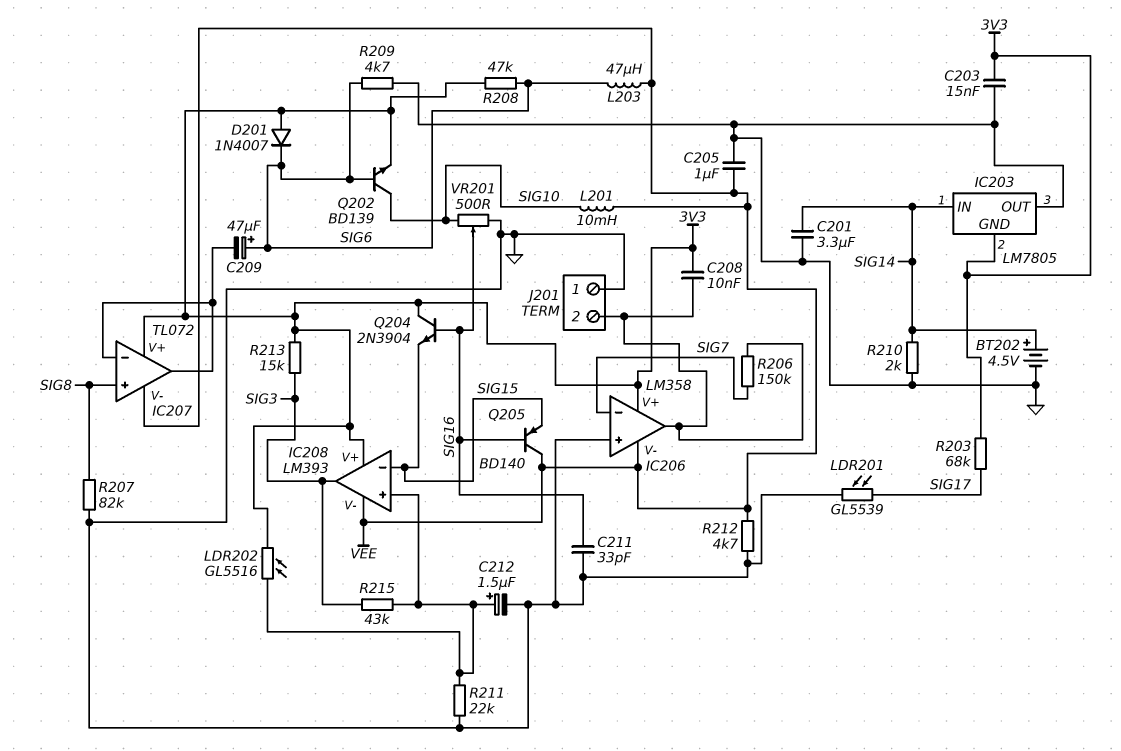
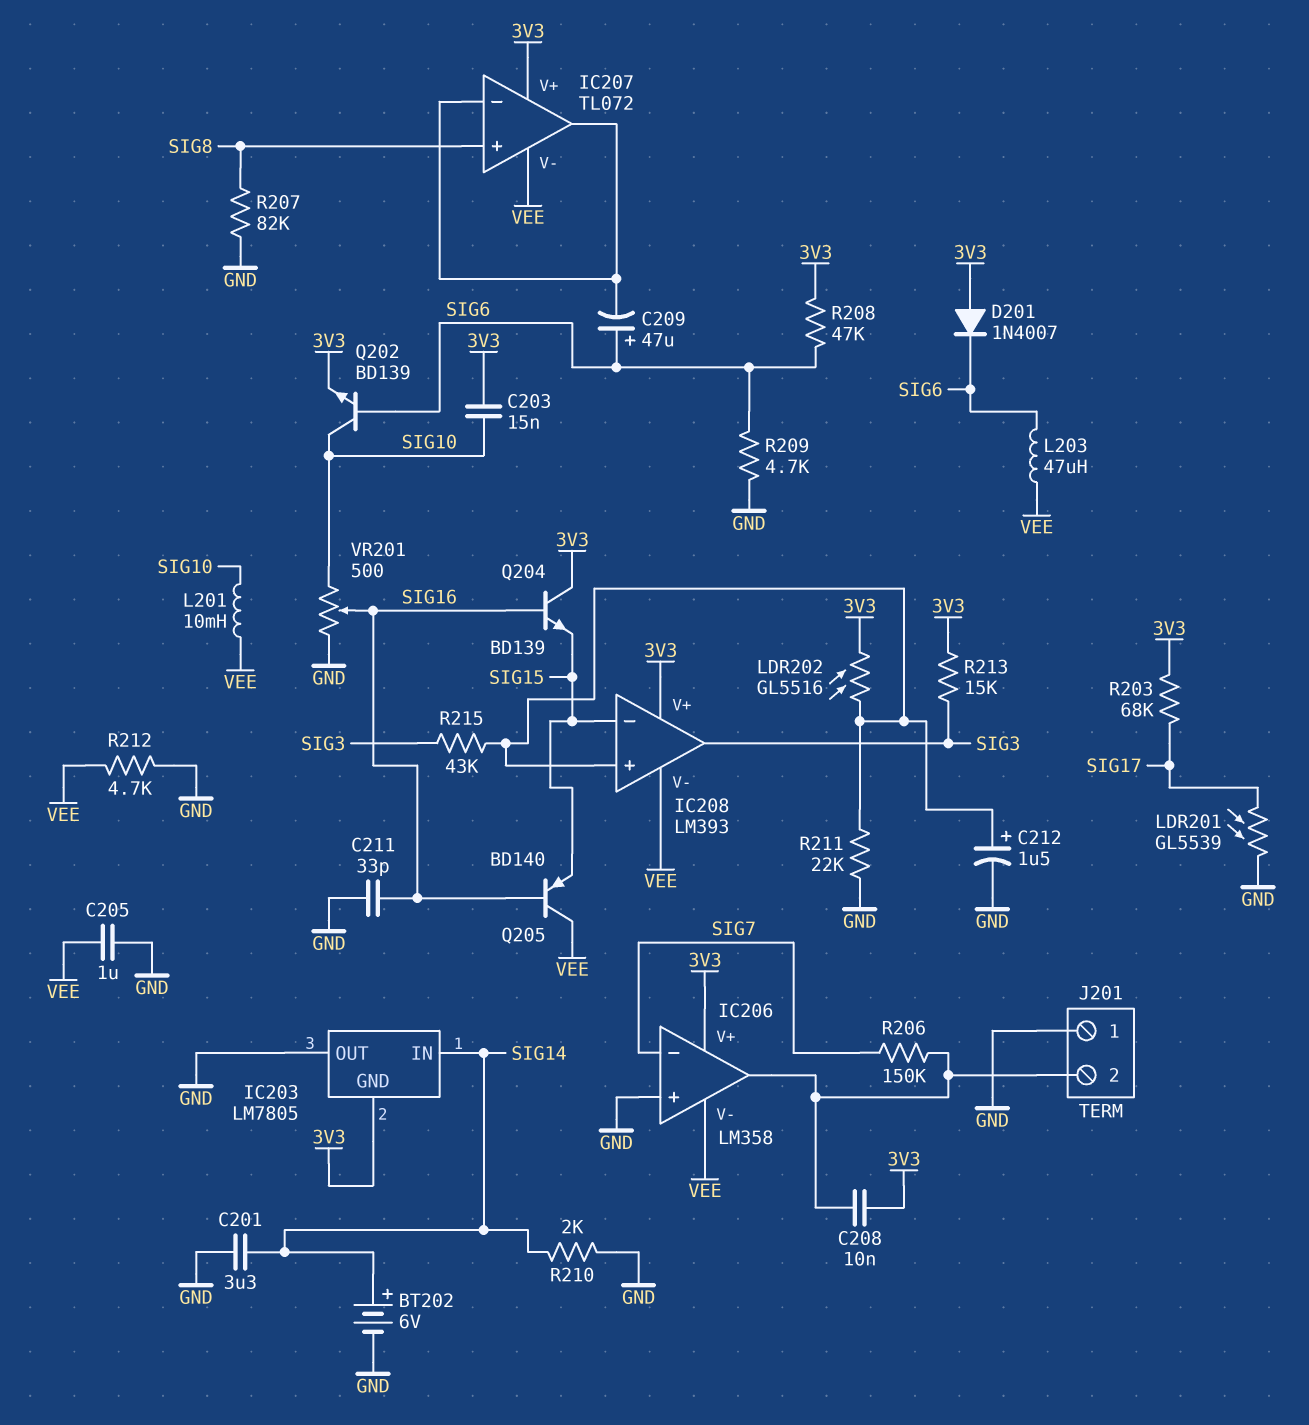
BT202: 4.5V (plus SIG14, minus GND) -> 6V (plus SIG14, minus GND)
C203: 15nF (3V3, GND) -> 15nF (3V3, SIG10)
Q204: NPN 2N3904 (B SIG16, C 3V3, E SIG15) -> NPN BD139 (B SIG16, C 3V3, E SIG15)

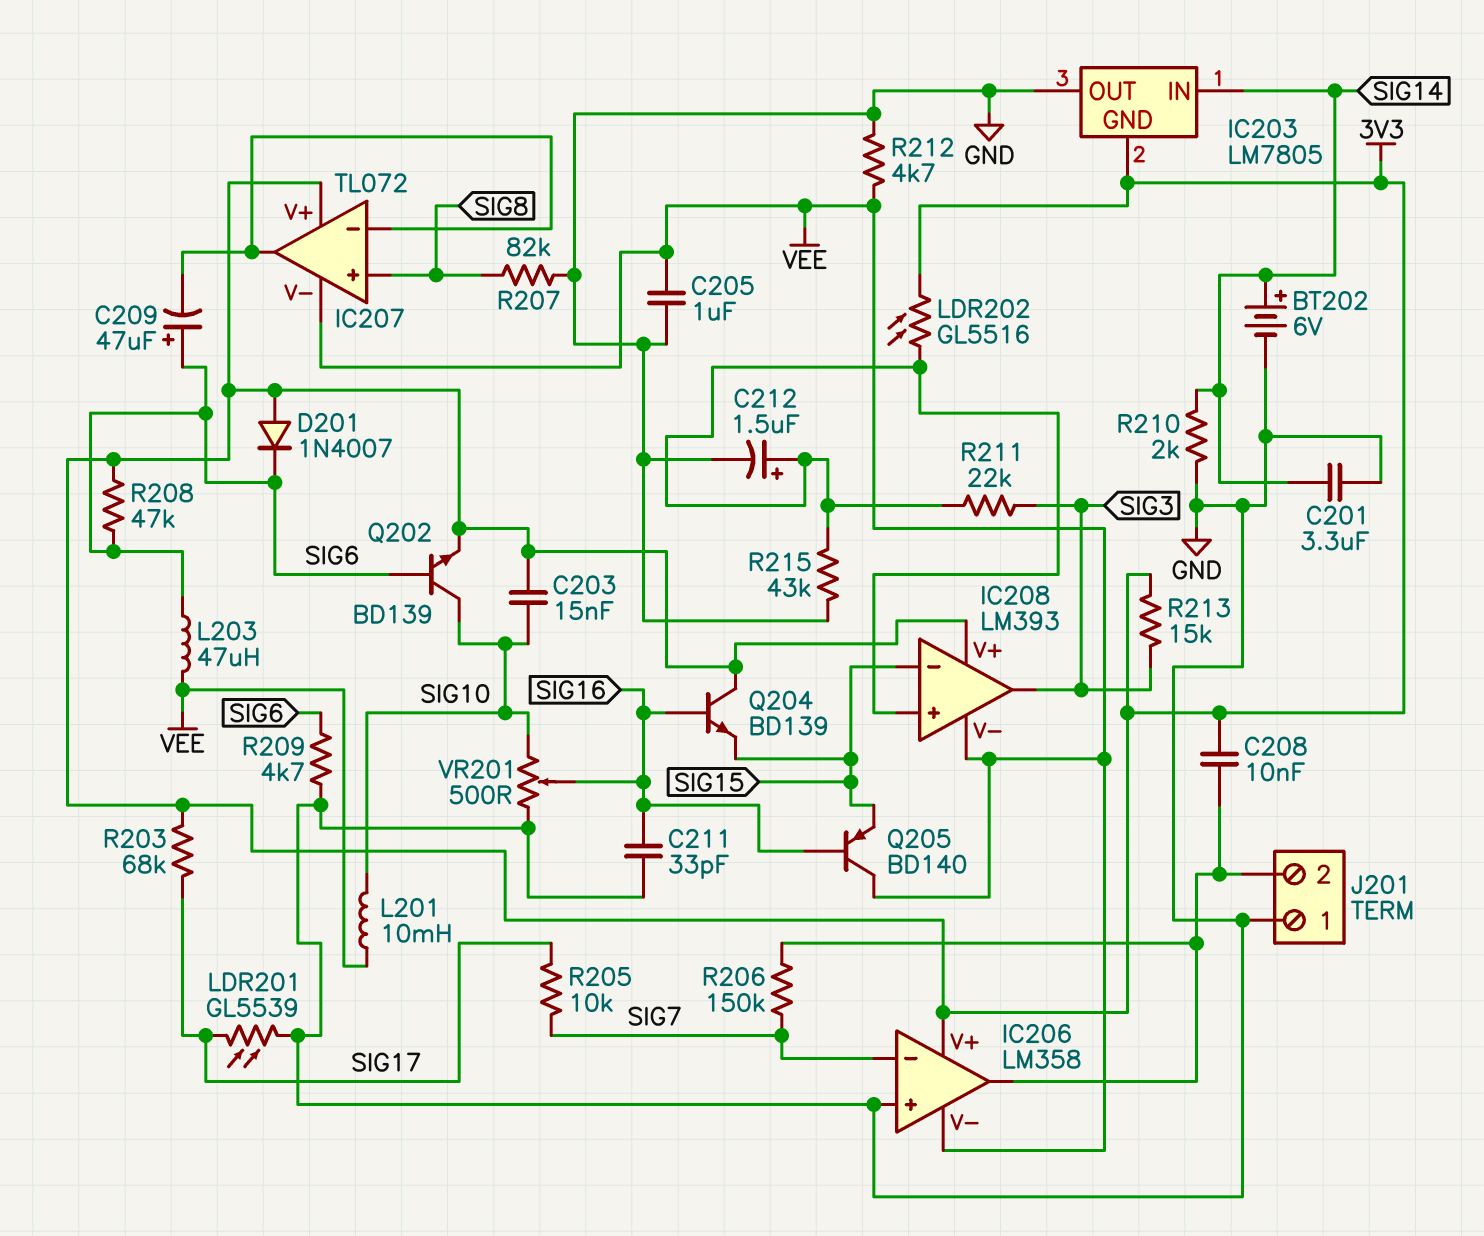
R205: none -> 10k (SIG7, SIG17)
R211: 22k (GND, IC208/in+) -> 22k (IC208/in+, SIG3)
R215: 43k (IC208/in+, SIG3) -> 43k (GND, IC208/in+)

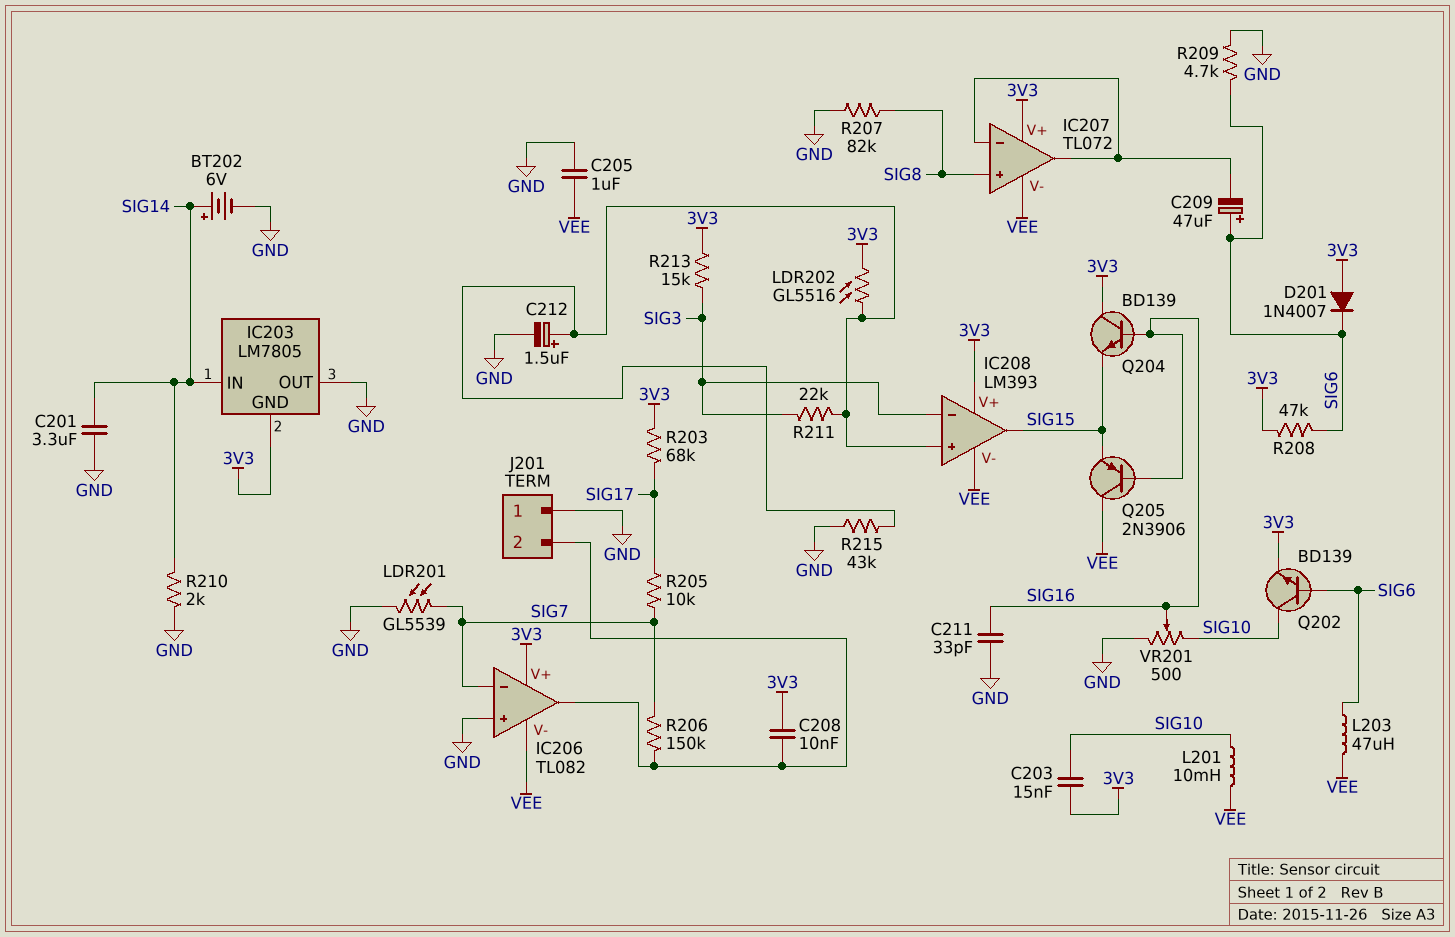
IC206: LM358 -> TL082
IC208 pin in-: SIG15 -> SIG3
IC208 pin out: SIG3 -> SIG15
LDR201: GL5539 (GND, SIG17) -> GL5539 (GND, SIG7)
Q205: PNP BD140 (B SIG16, C VEE, E SIG15) -> PNP 2N3906 (B SIG16, C VEE, E SIG15)
R212: 4.7k (GND, VEE) -> none

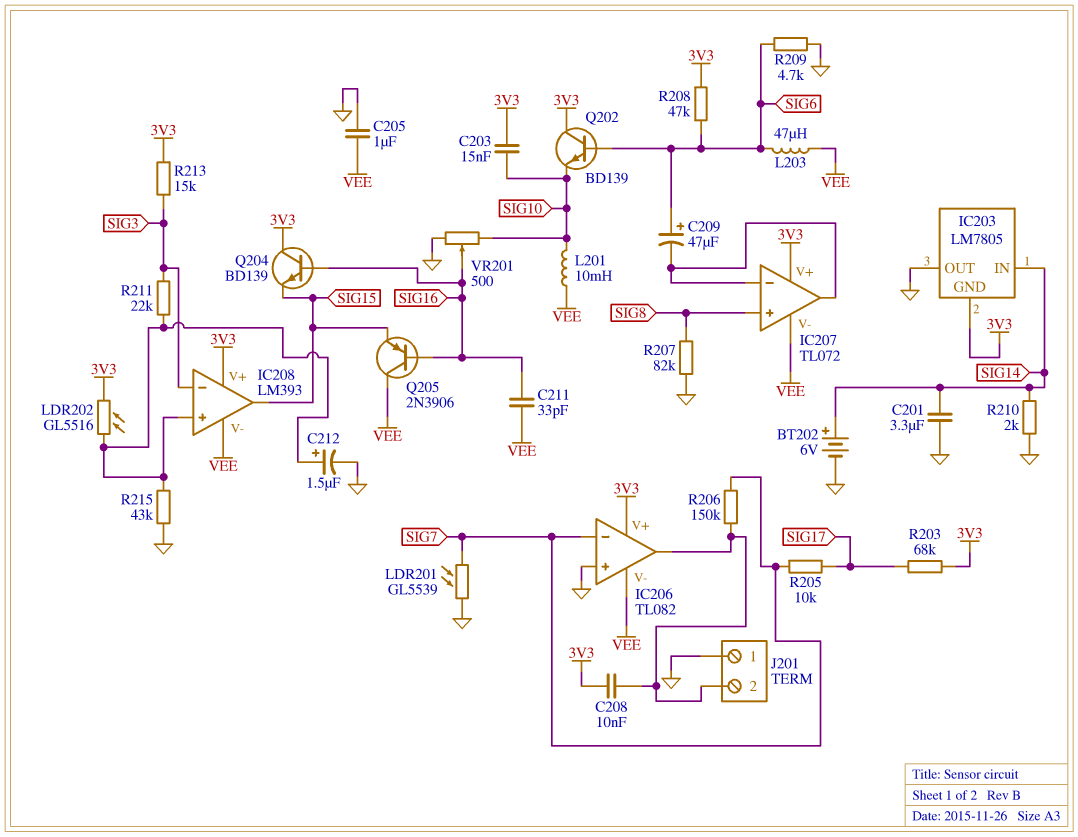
C211: 33pF (GND, SIG16) -> 33pF (SIG16, VEE)
D201: diode 1N4007 (A 3V3, K SIG6) -> none
Q202: NPN BD139 (B SIG6, C SIG10, E 3V3) -> NPN BD139 (B SIG6, C 3V3, E SIG10)

